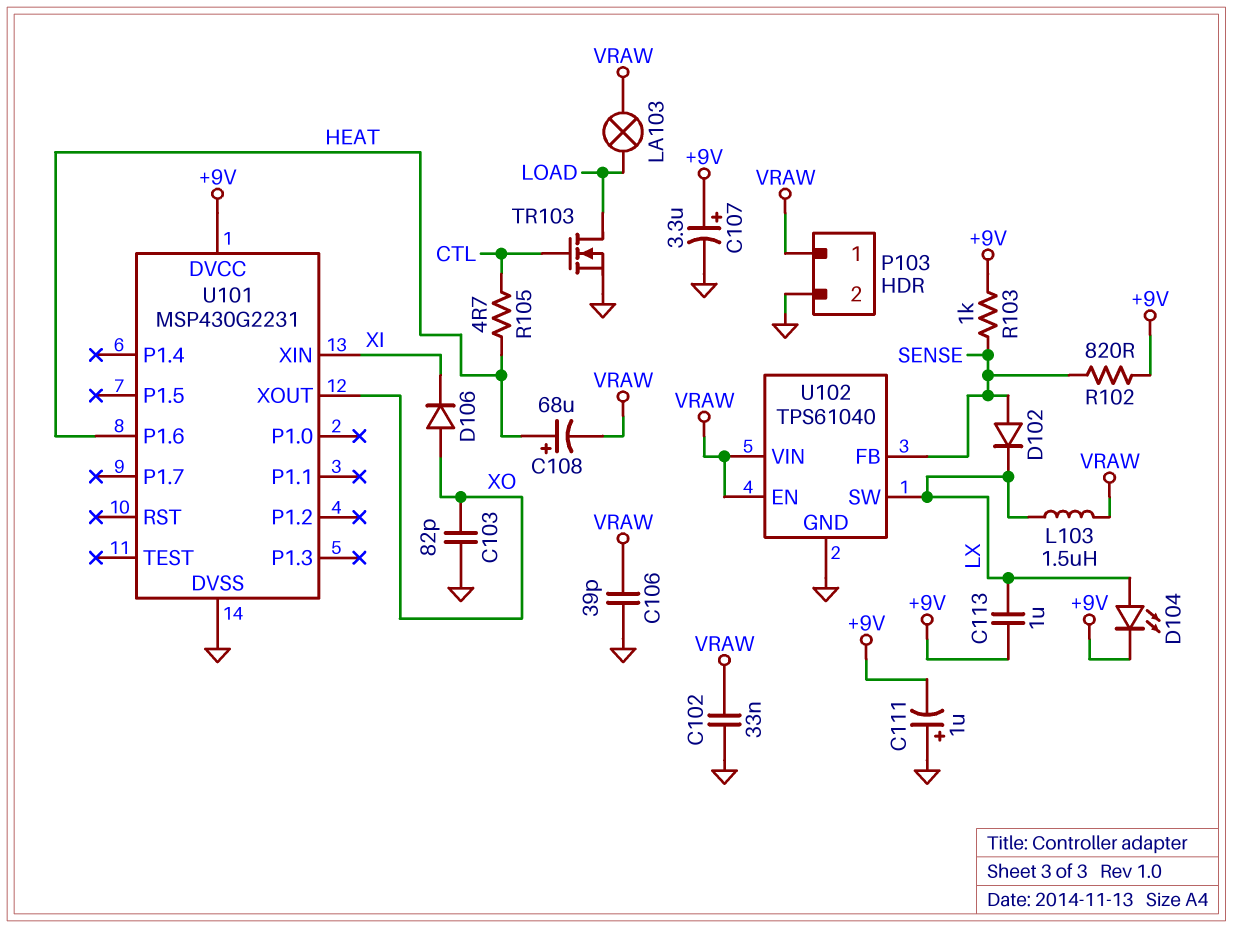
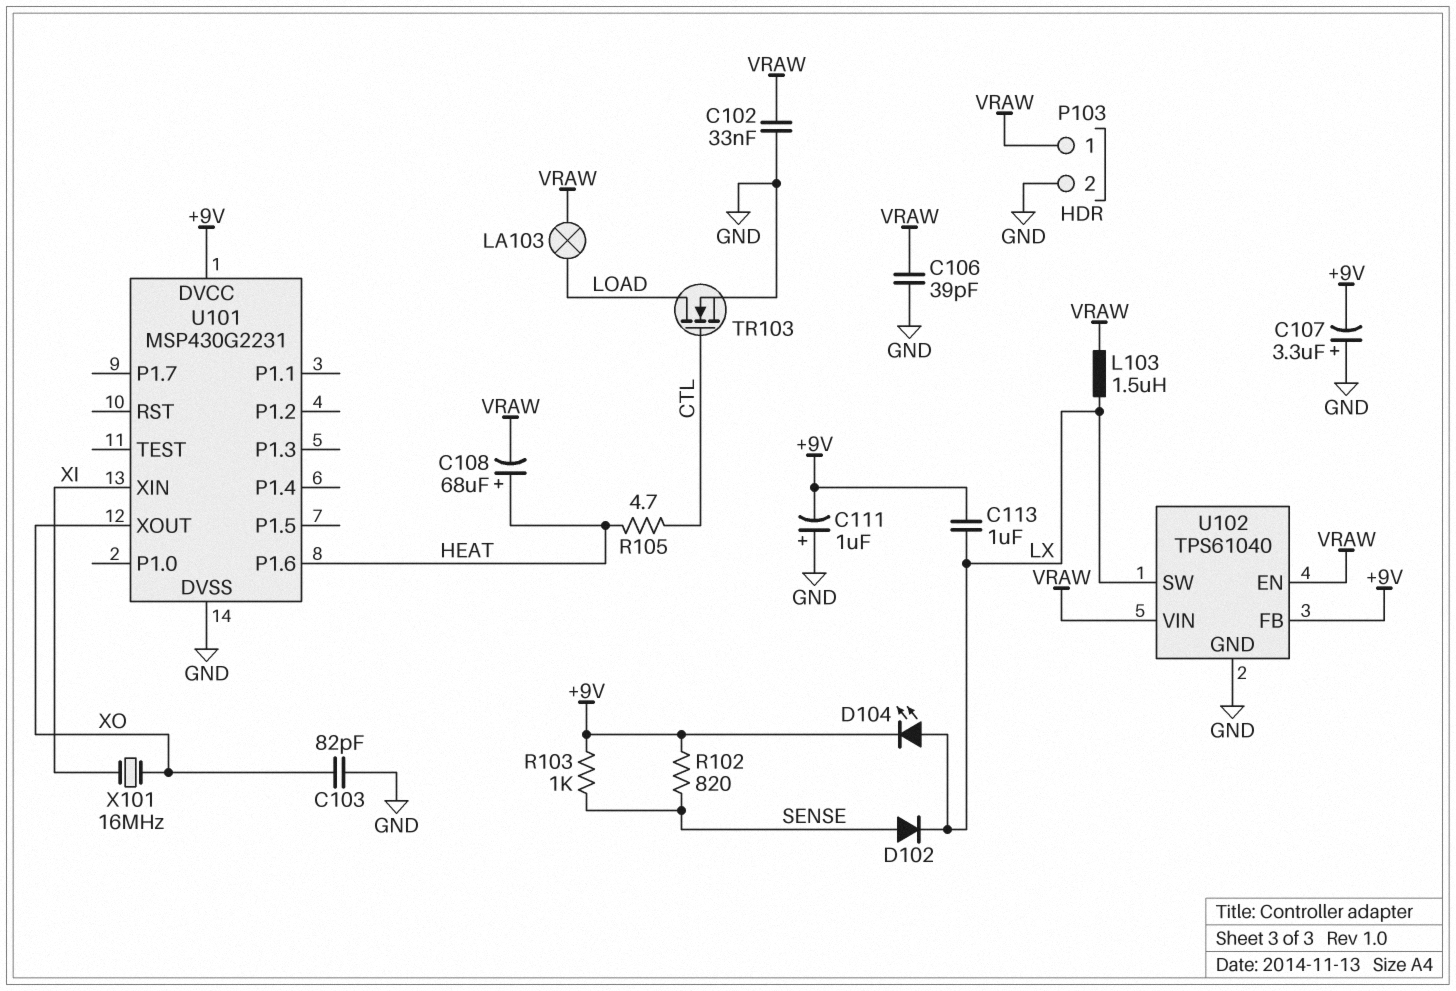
C107: 3.3uF (plus +9V, minus GND) -> 3.3uF (plus GND, minus +9V)
D106: diode (A XO, K XI) -> none
U102 pin FB: SENSE -> +9V
X101: none -> 16MHz (XI, XO)

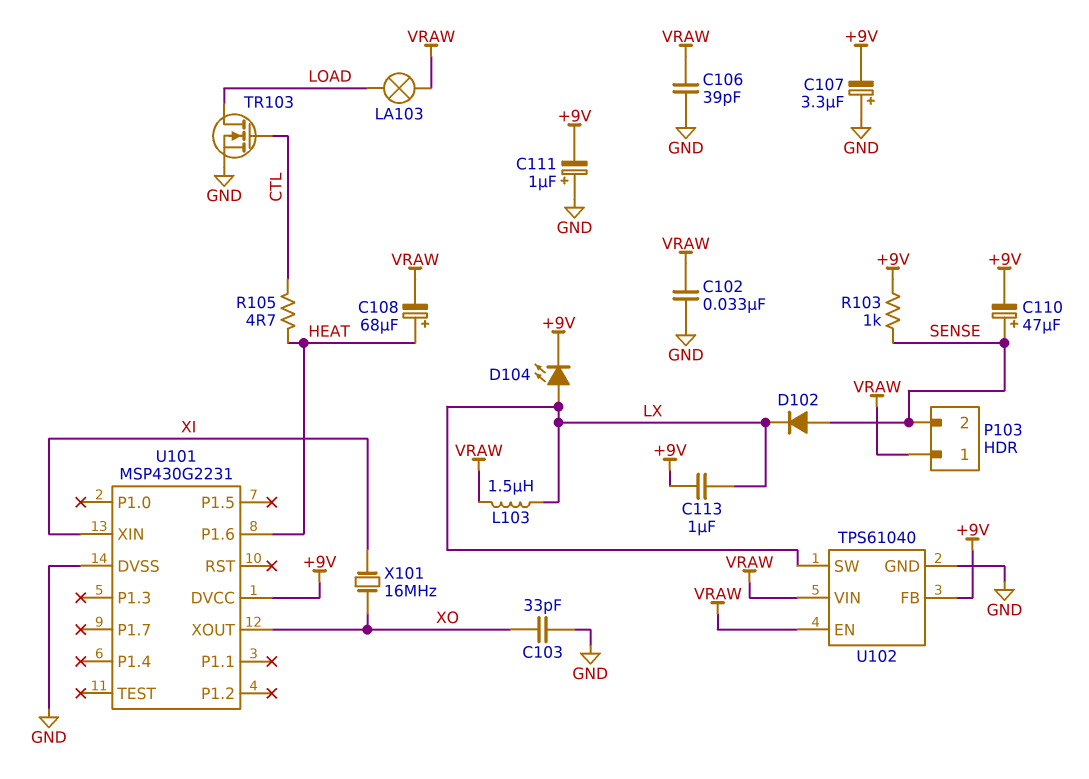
C103: 82pF (GND, XO) -> 33pF (GND, XO)
C110: none -> 47uF (plus SENSE, minus +9V)
P103 pin 2: GND -> SENSE
R102: 820 (+9V, SENSE) -> none

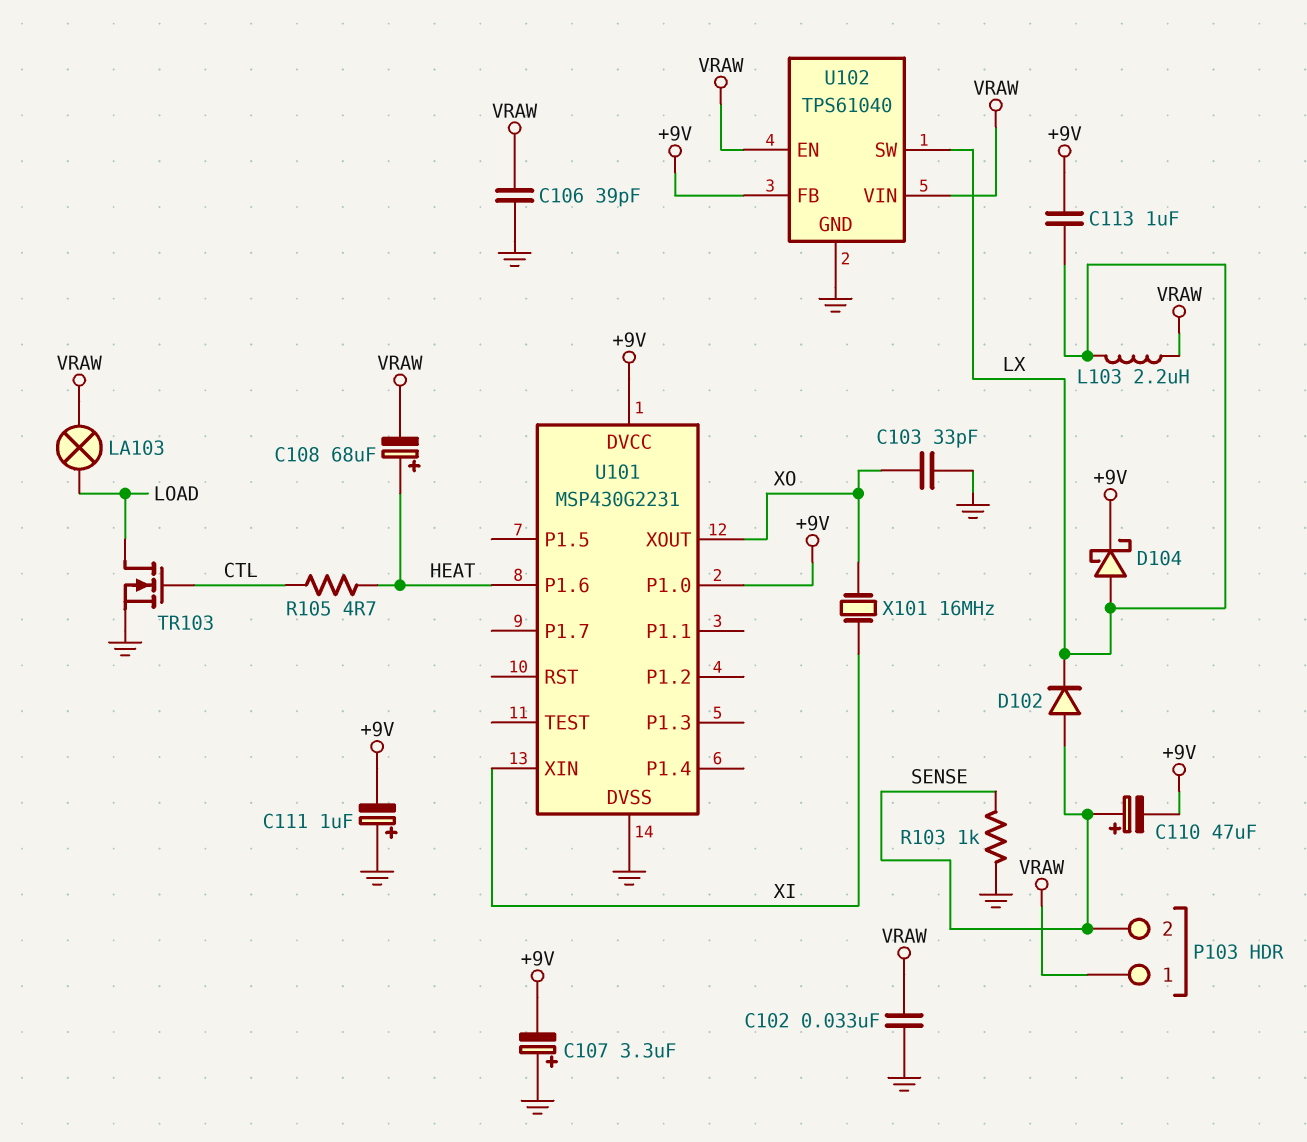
D104: LED (A LX, K +9V) -> schottky (A LX, K +9V)
L103: 1.5uH (LX, VRAW) -> 2.2uH (LX, VRAW)
R103: 1k (+9V, SENSE) -> 1k (GND, SENSE)
U101 pin P1.0: none -> +9V

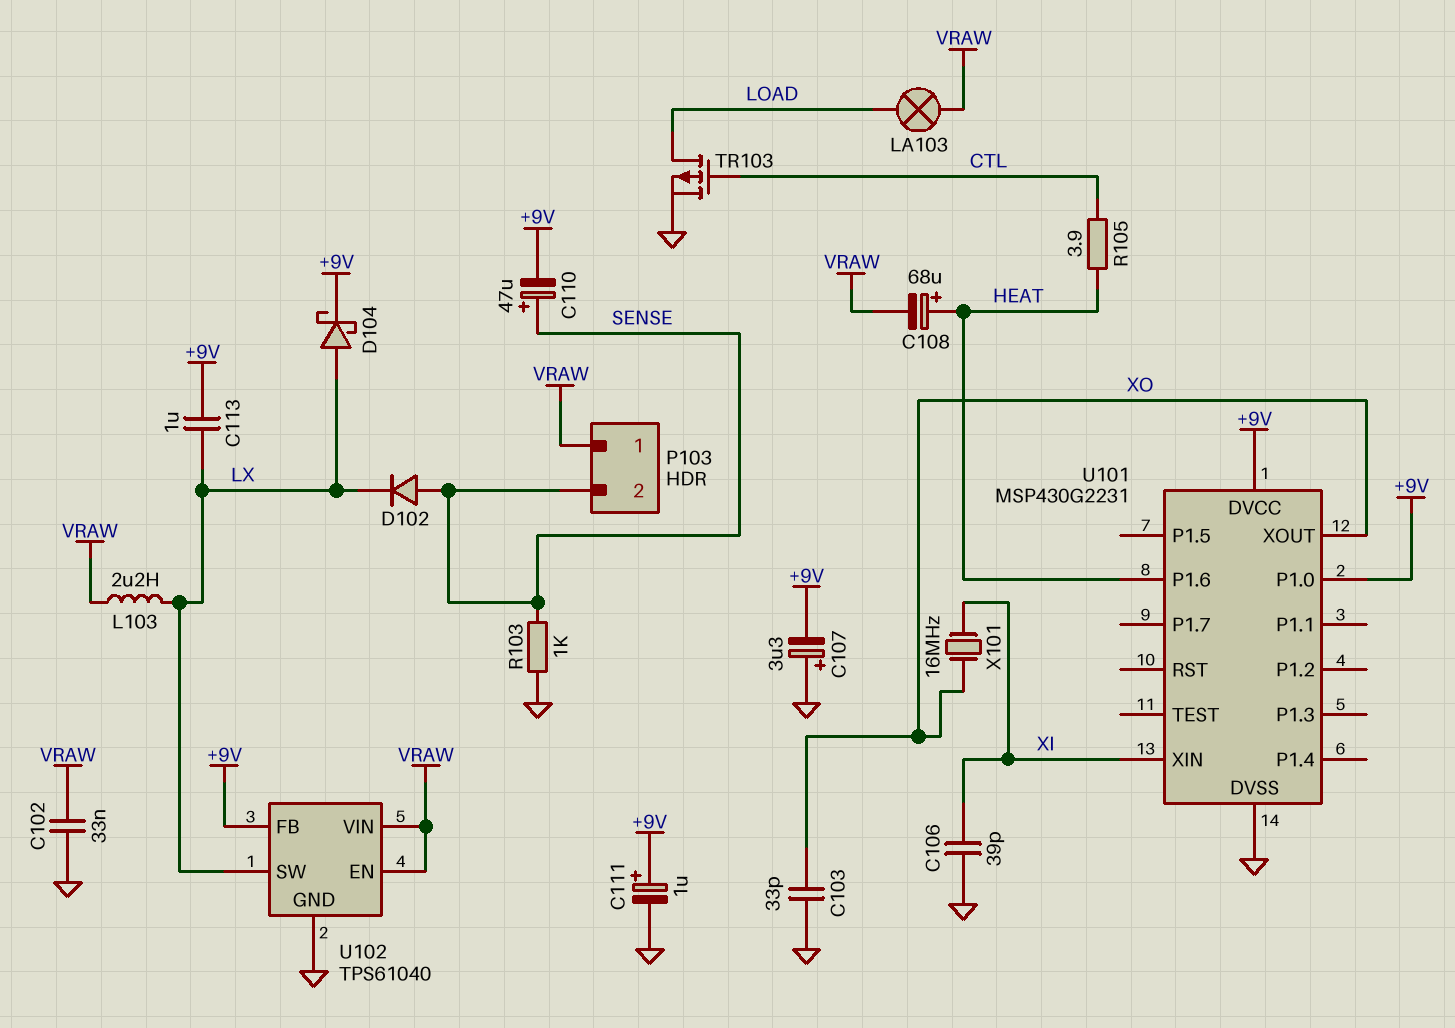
C106: 39pF (GND, VRAW) -> 39pF (GND, XI)
C111: 1uF (plus GND, minus +9V) -> 1uF (plus +9V, minus GND)
R105: 4.7 (CTL, HEAT) -> 3.9 (CTL, HEAT)
TR103: NMOS (G CTL, D LOAD, S GND) -> PMOS (G CTL, D LOAD, S GND)

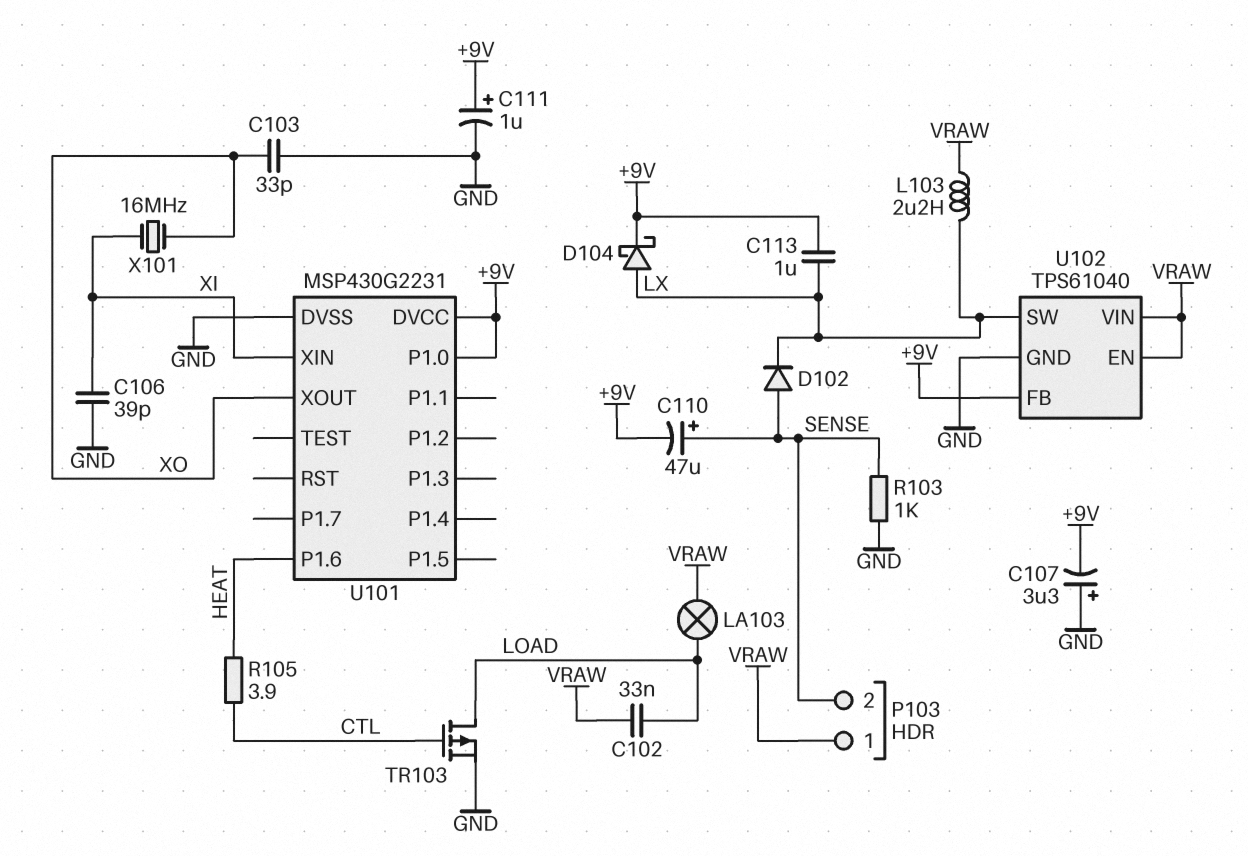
C102: 33nF (GND, VRAW) -> 33nF (LOAD, VRAW)
C108: 68uF (plus HEAT, minus VRAW) -> none

